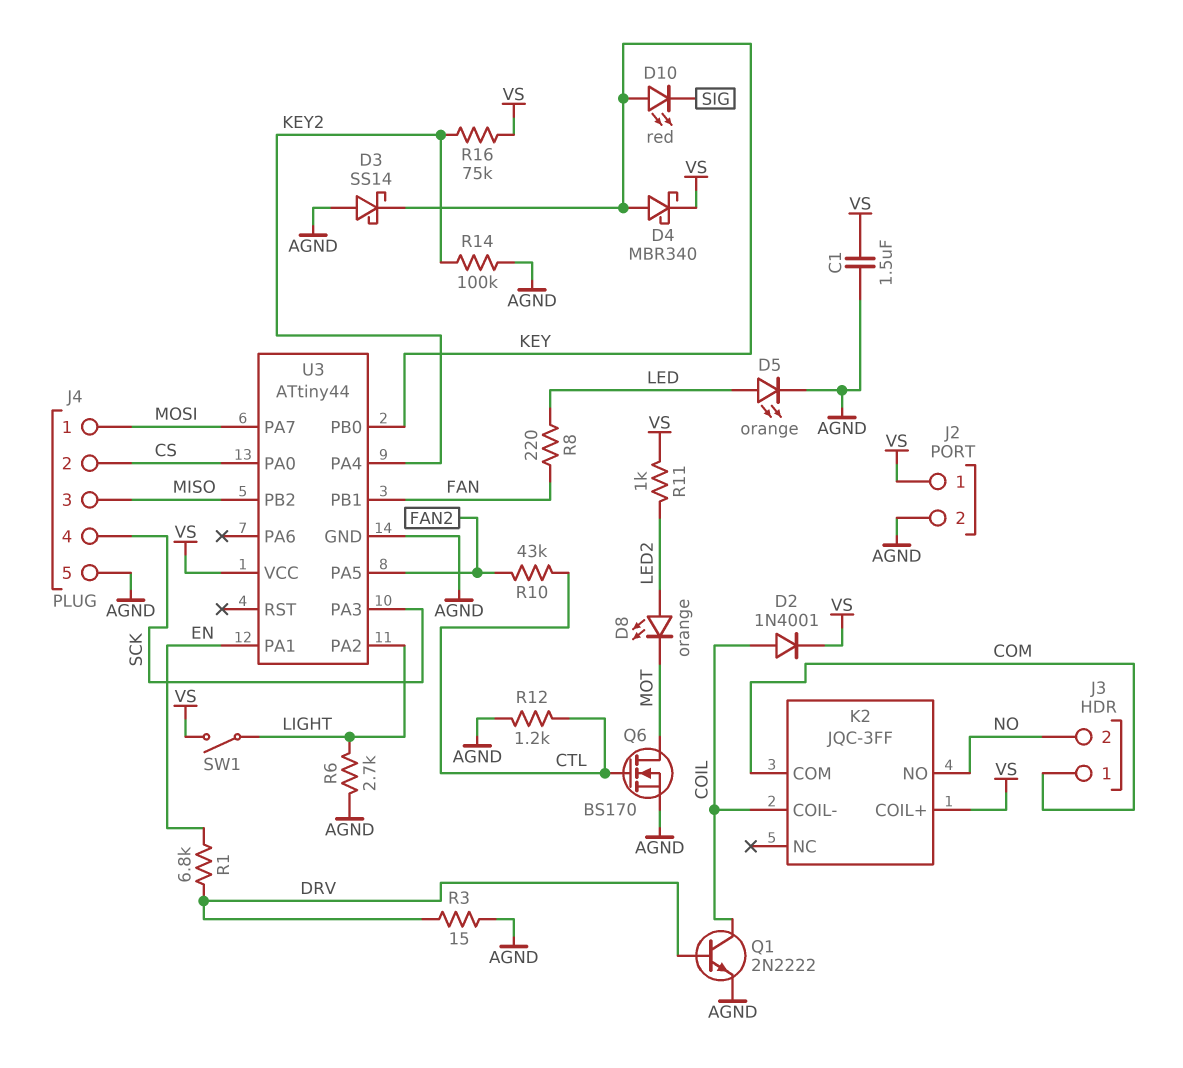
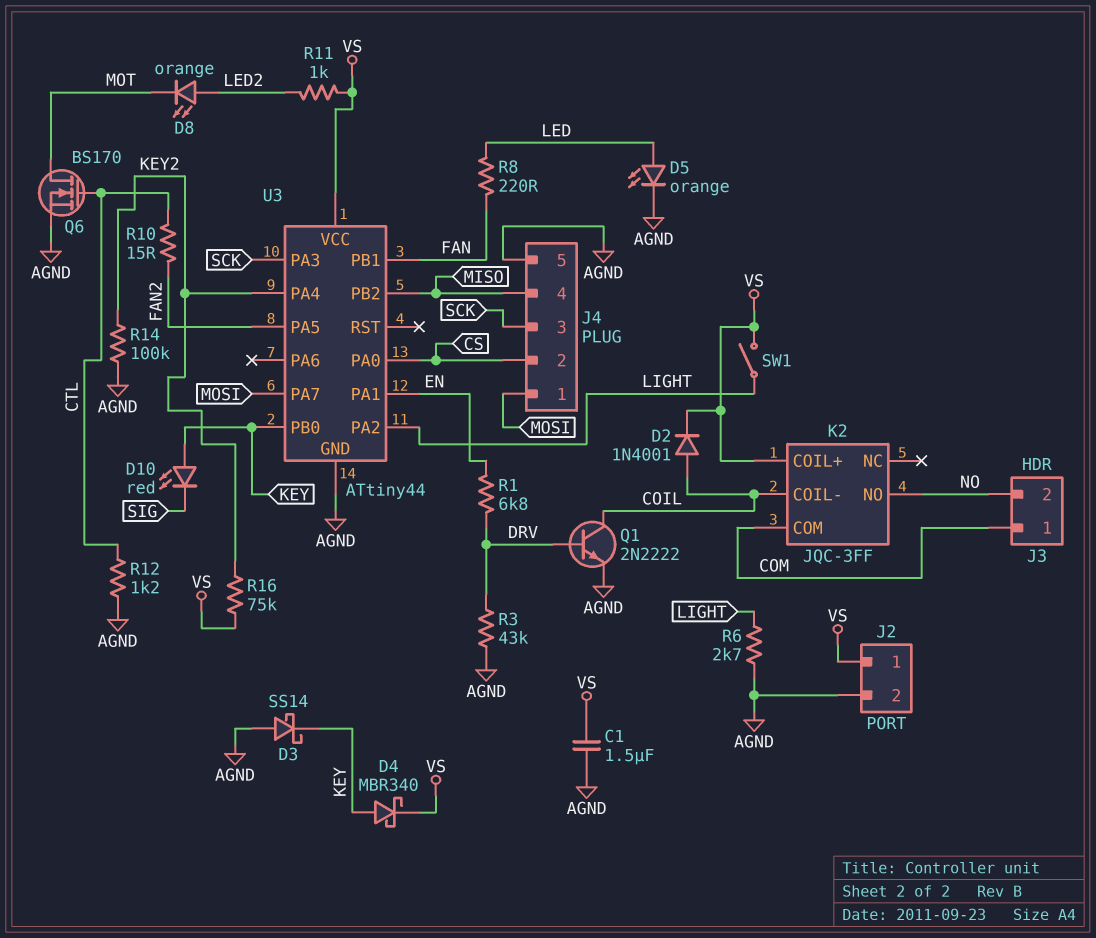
J4 pin 3: MISO -> SCK
J4 pin 4: SCK -> MISO
R3: 15 (AGND, DRV) -> 43k (AGND, DRV)
R10: 43k (CTL, FAN2) -> 15 (CTL, FAN2)

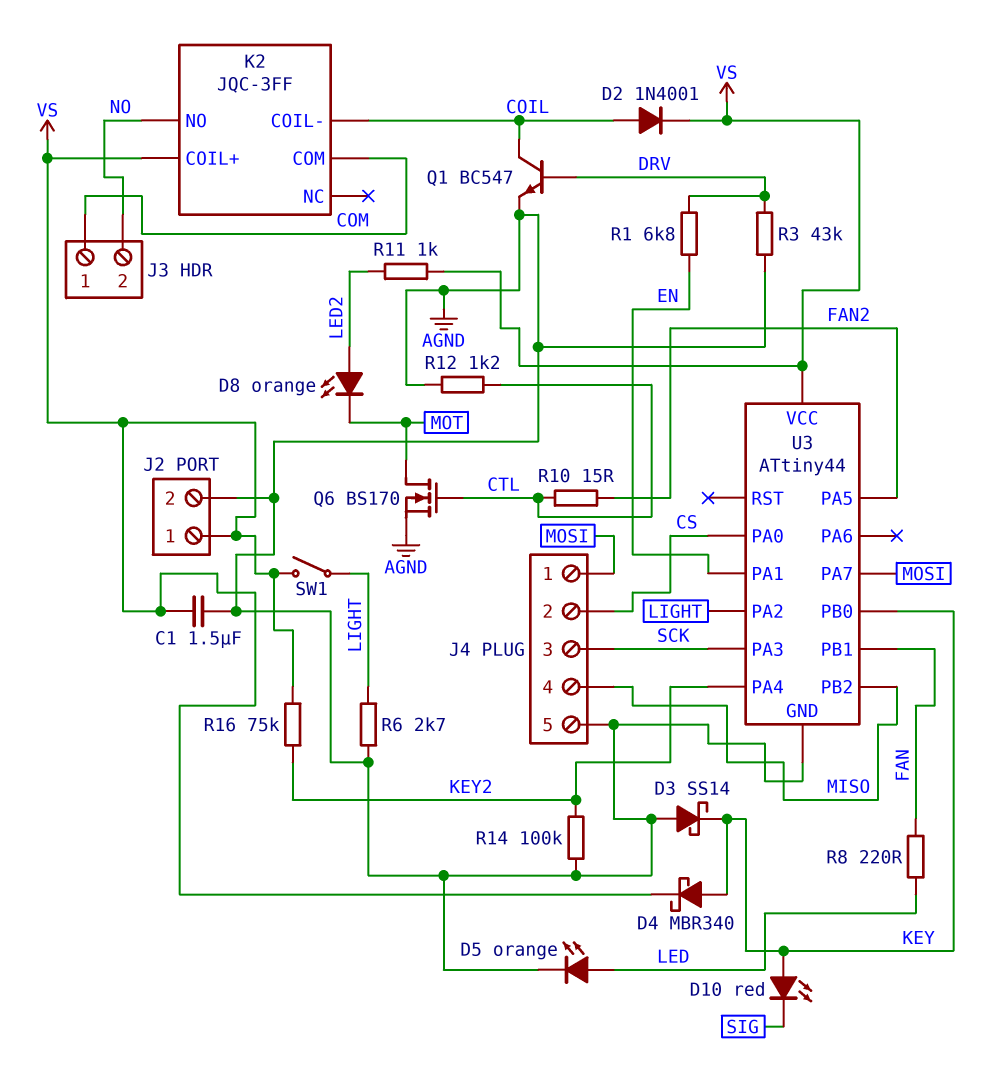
Q1: NPN 2N2222 (B DRV, C COIL, E AGND) -> NPN BC547 (B DRV, C COIL, E AGND)

